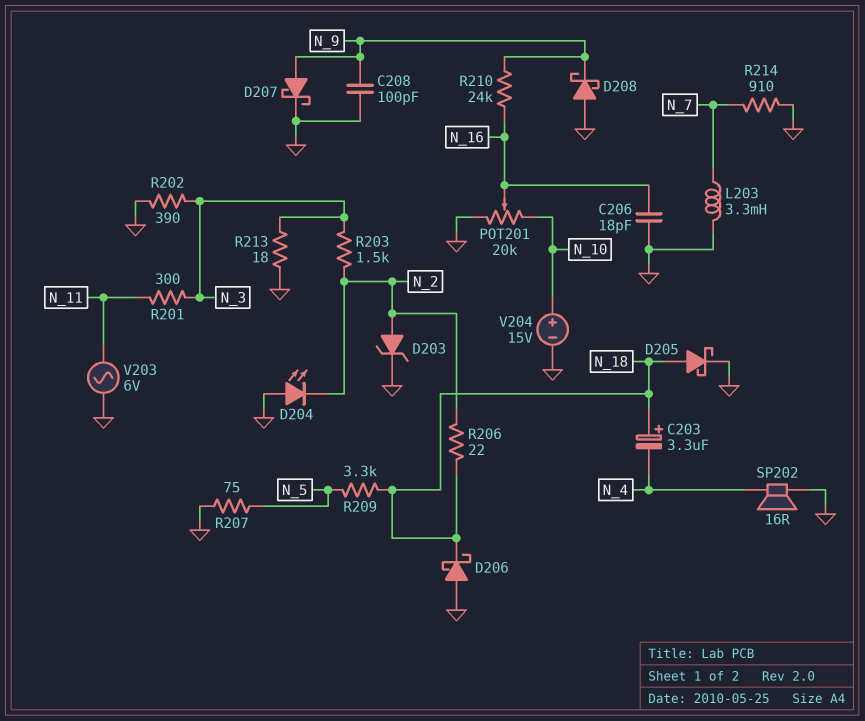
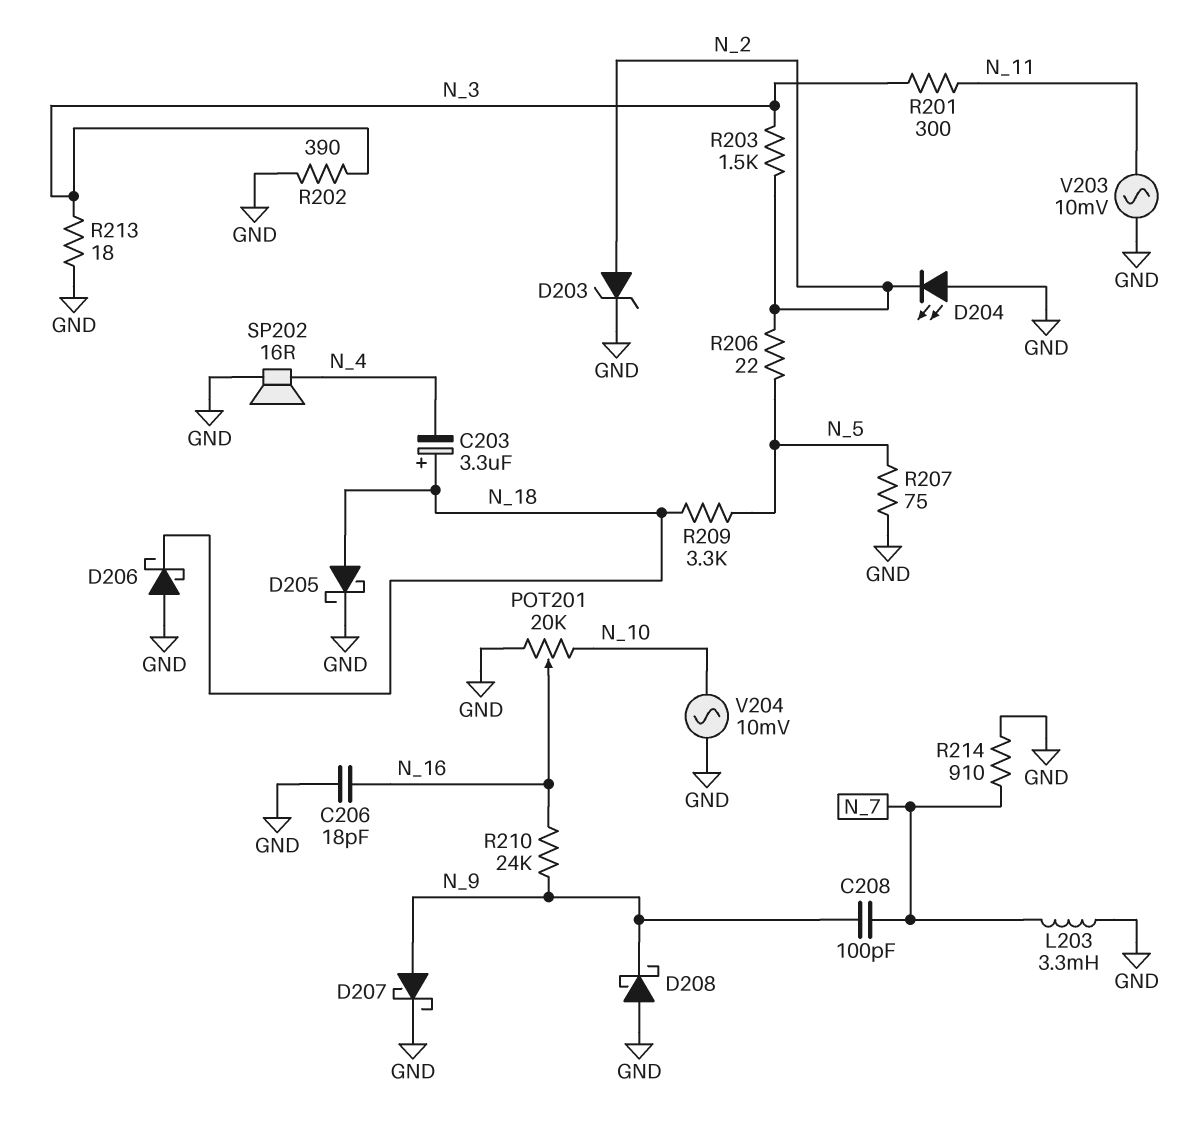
C208: 100pF (GND, N_9) -> 100pF (N_7, N_9)
R206: 22 (N_2, N_18) -> 22 (N_2, N_5)
V203: AC 6V (GND, N_11) -> AC 10mV (GND, N_11)
V204: 15V (plus N_10, minus GND) -> AC 10mV (GND, N_10)

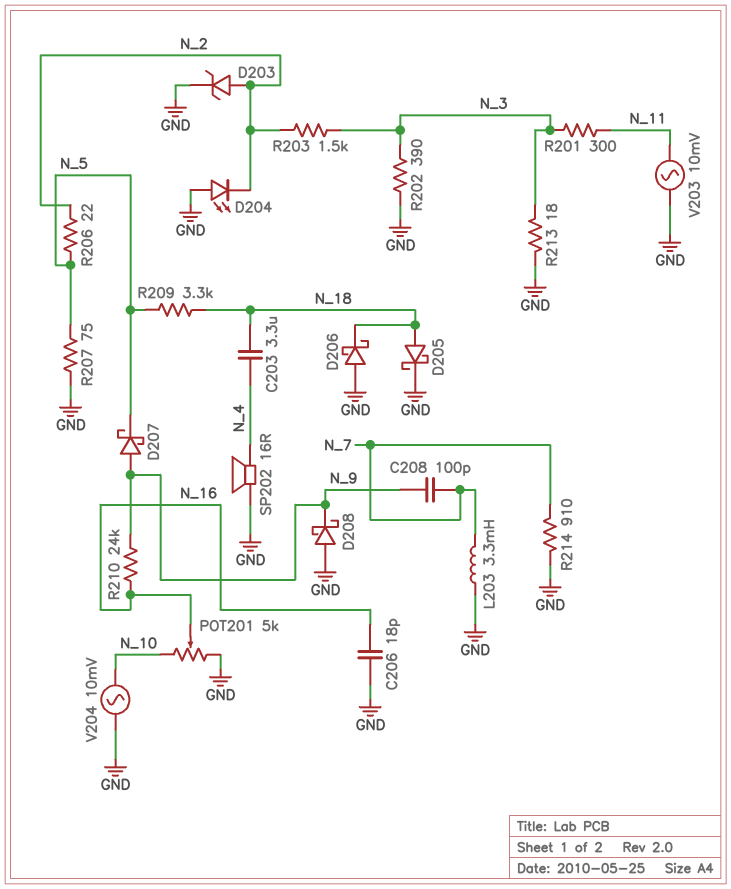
C203: 3.3uF (plus N_18, minus N_4) -> 3.3uF (N_4, N_18)
D207: schottky (A N_9, K GND) -> schottky (A N_9, K N_5)
POT201: 20k (GND, N_10, wiper N_16) -> 5k (GND, N_10, wiper N_16)

